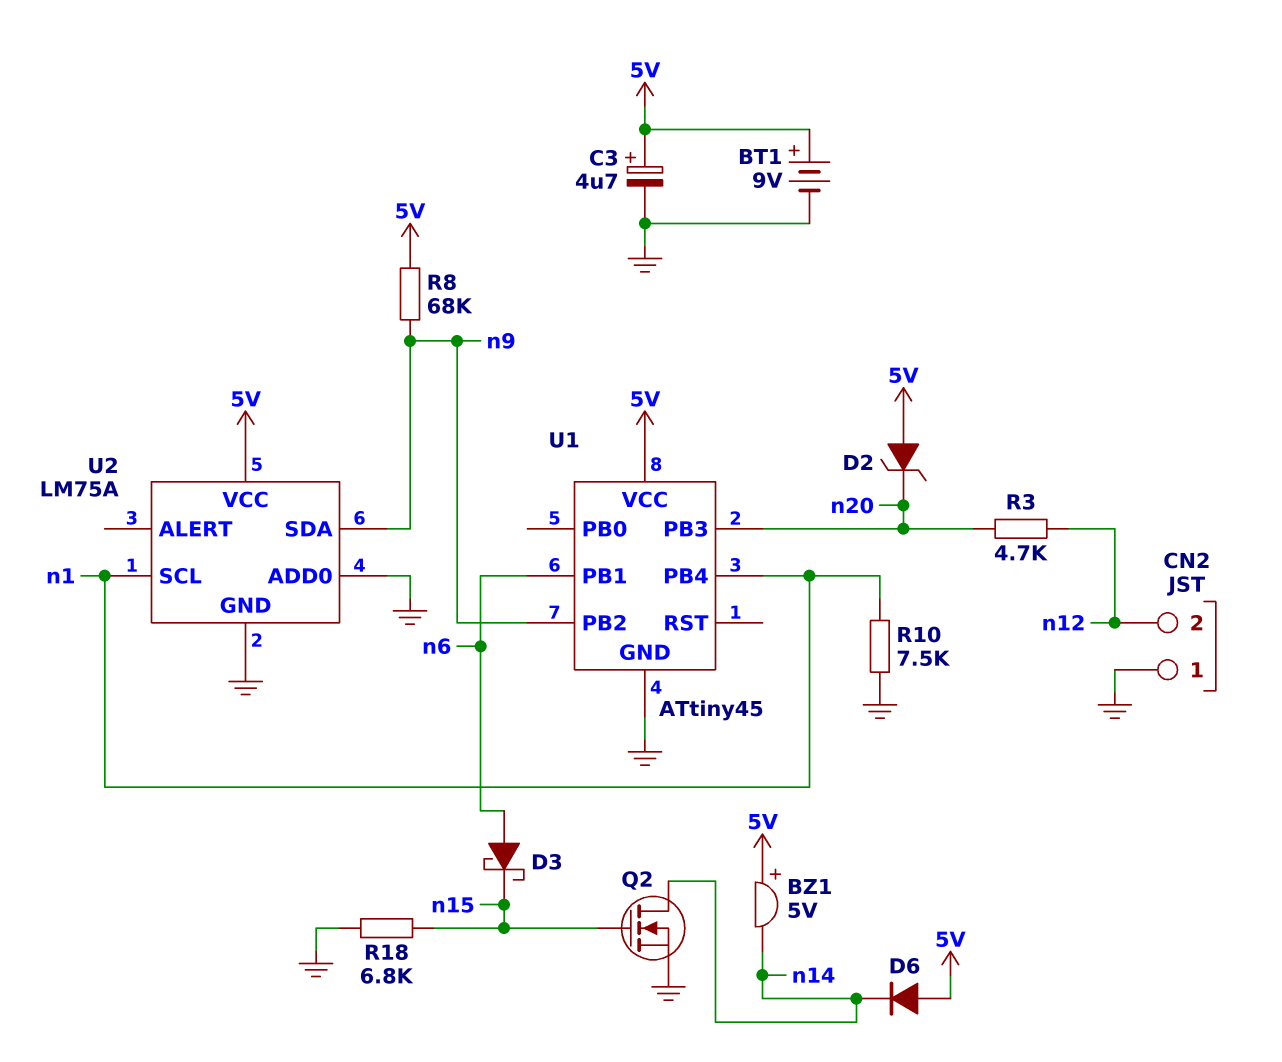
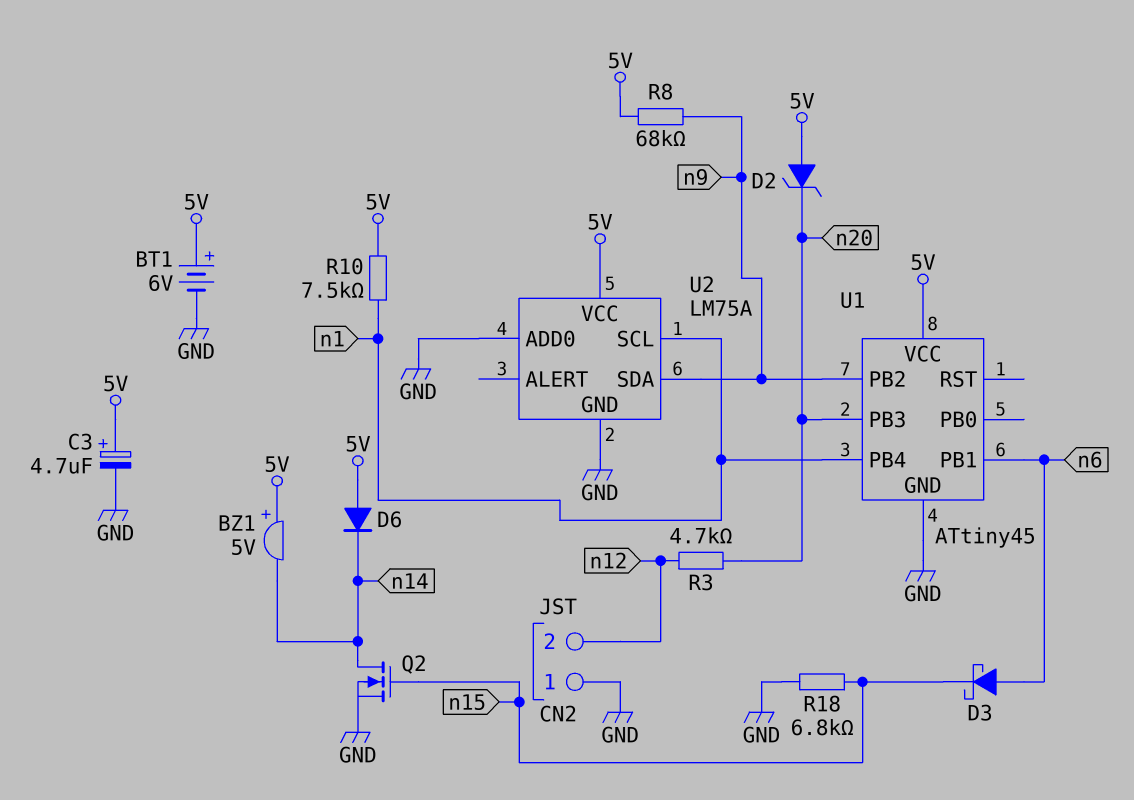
BT1: 9V (plus 5V, minus GND) -> 6V (plus 5V, minus GND)
R10: 7.5k (GND, n1) -> 7.5k (5V, n1)

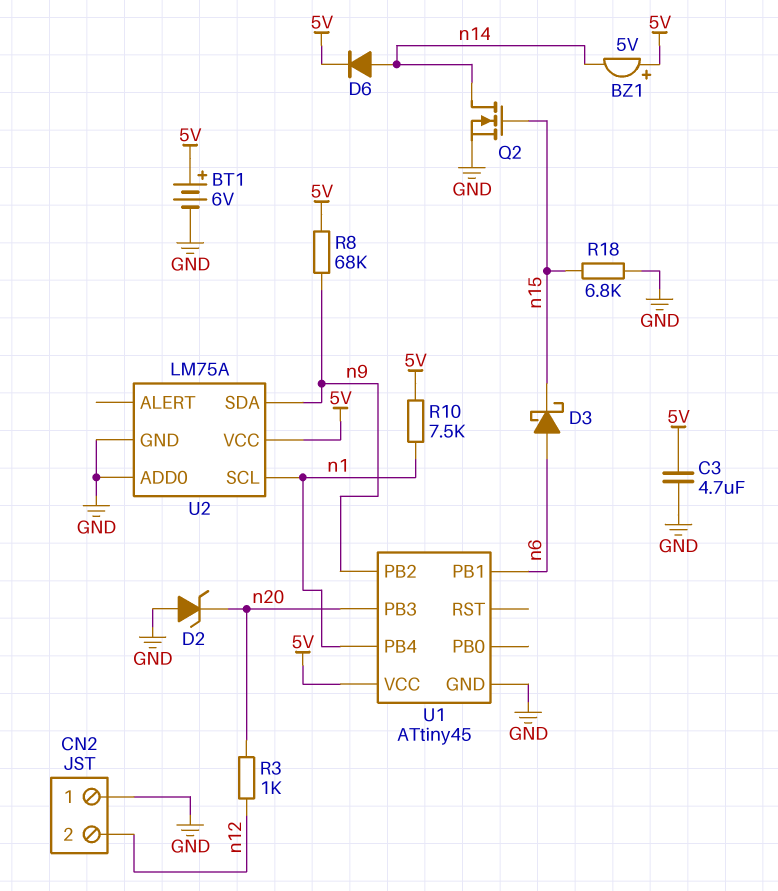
C3: 4.7uF (plus 5V, minus GND) -> 4.7uF (5V, GND)
D2: zener (A 5V, K n20) -> zener (A GND, K n20)
D6: diode (A 5V, K n14) -> diode (A n14, K 5V)
R3: 4.7k (n12, n20) -> 1k (n12, n20)

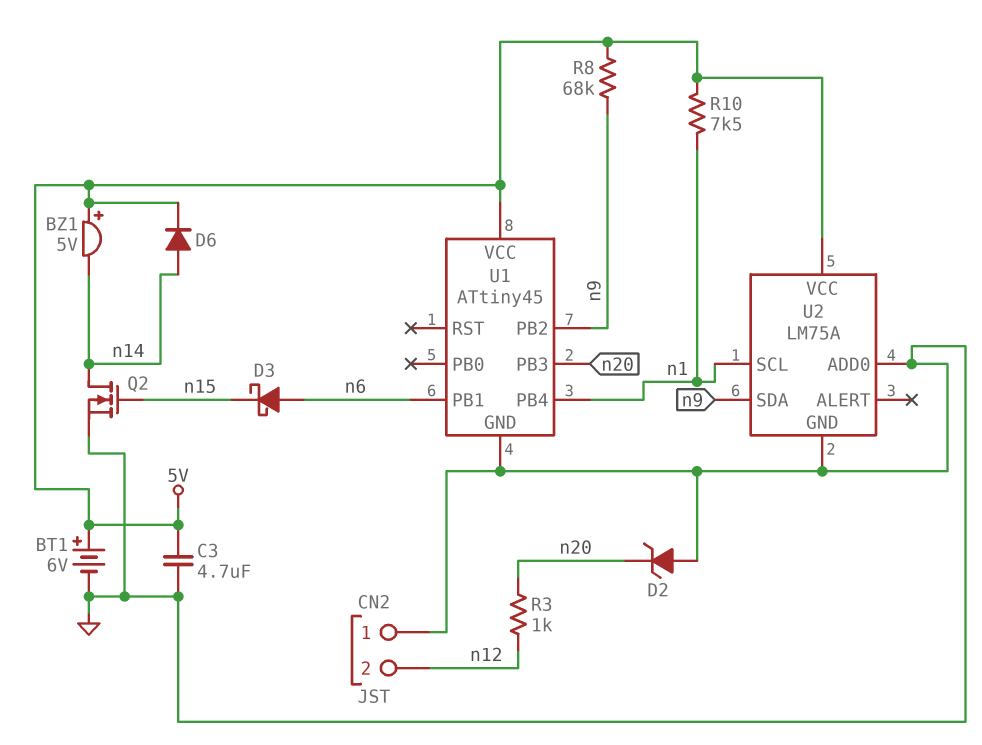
R18: 6.8k (GND, n15) -> none

